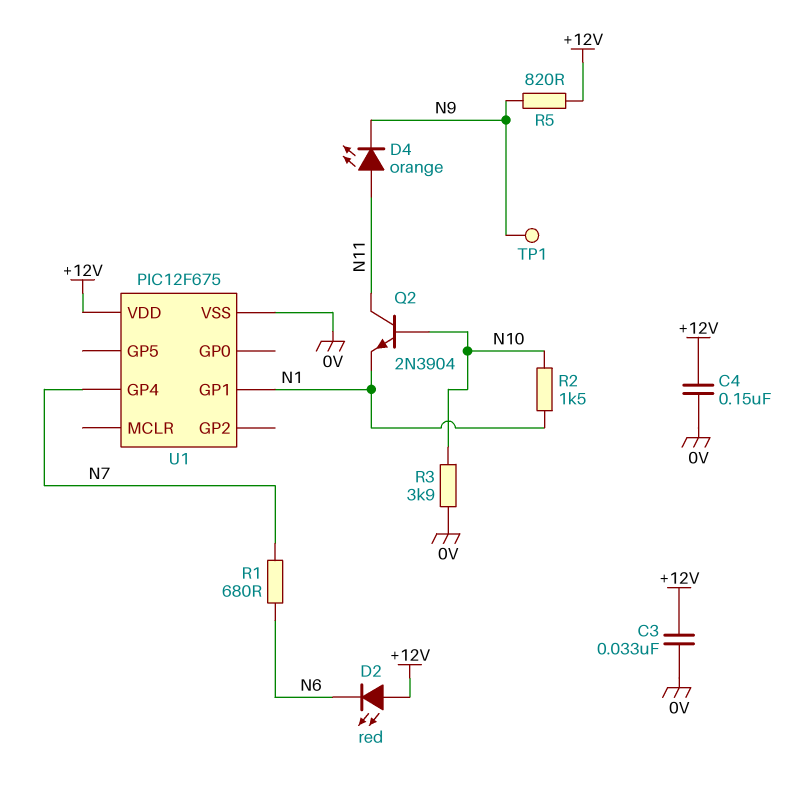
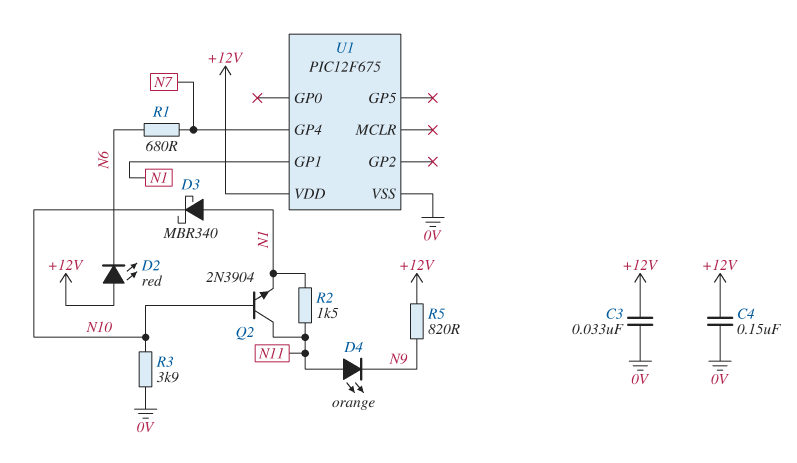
D3: none -> schottky MBR340 (A N1, K N10)
R2: 1.5k (N1, N10) -> 1.5k (N1, N11)
TP1: test point (N9) -> none

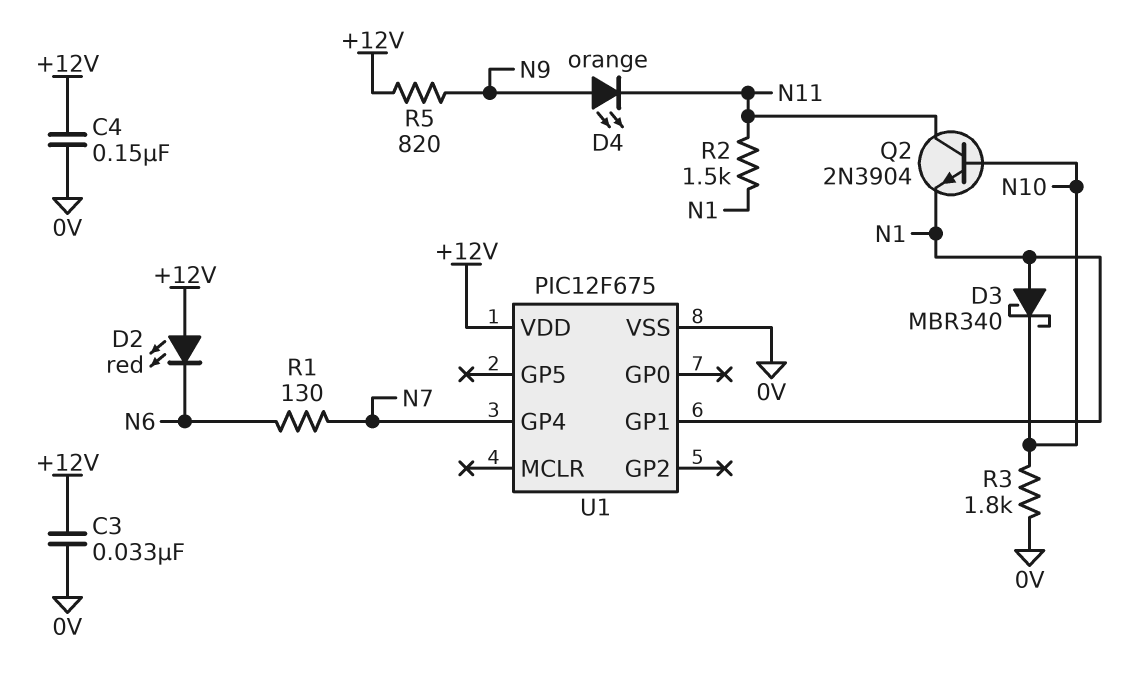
D4: LED orange (A N11, K N9) -> LED orange (A N9, K N11)
R1: 680 (N6, N7) -> 130 (N6, N7)
R3: 3.9k (0V, N10) -> 1.8k (0V, N10)

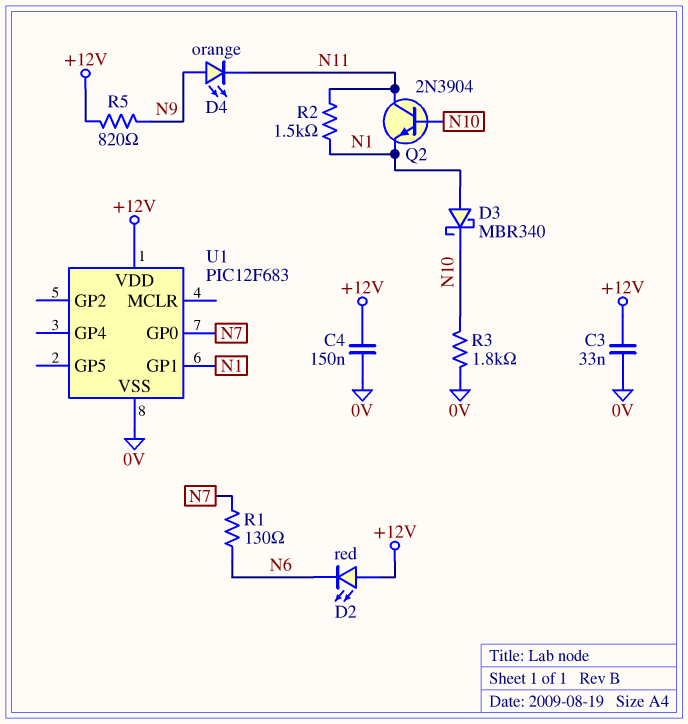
U1: PIC12F675 -> PIC12F683
U1 pin GP0: none -> N7
U1 pin GP4: N7 -> none

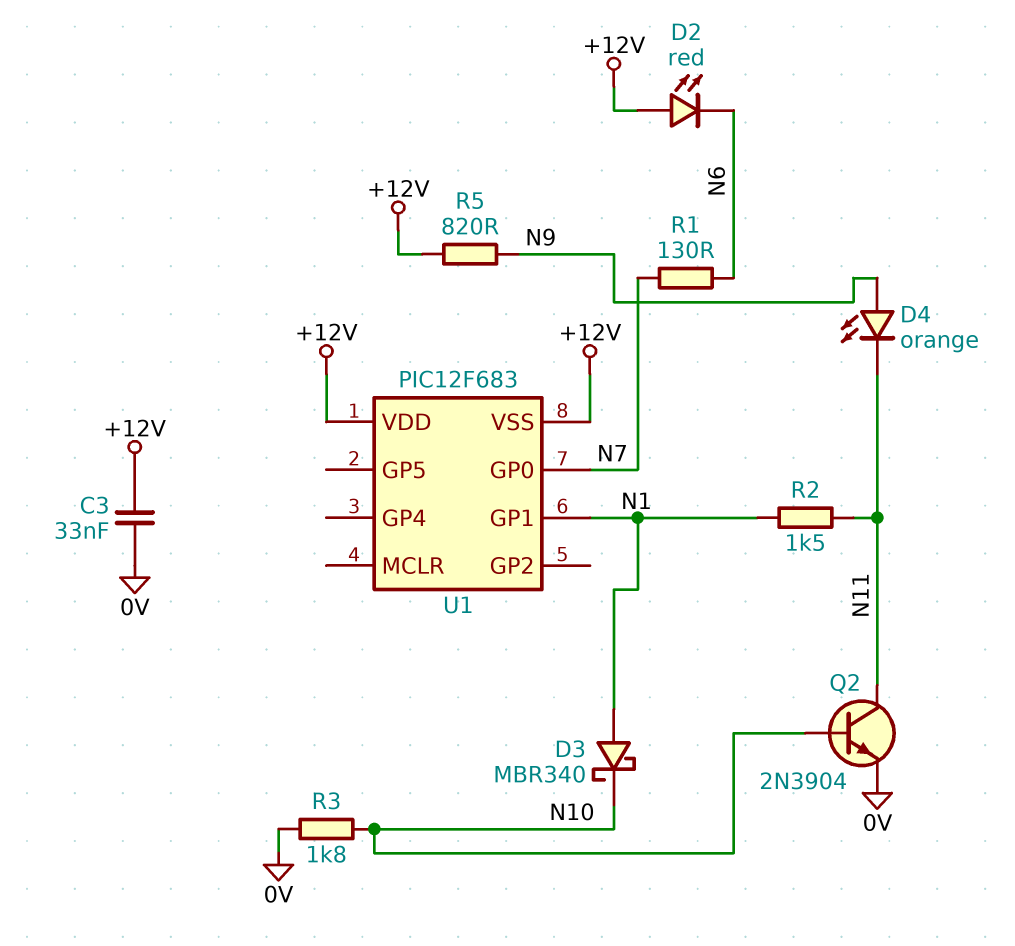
C4: 150nF (+12V, 0V) -> none
Q2: NPN 2N3904 (B N10, C N11, E N1) -> NPN 2N3904 (B N10, C N11, E 0V)
U1 pin VSS: 0V -> +12V

